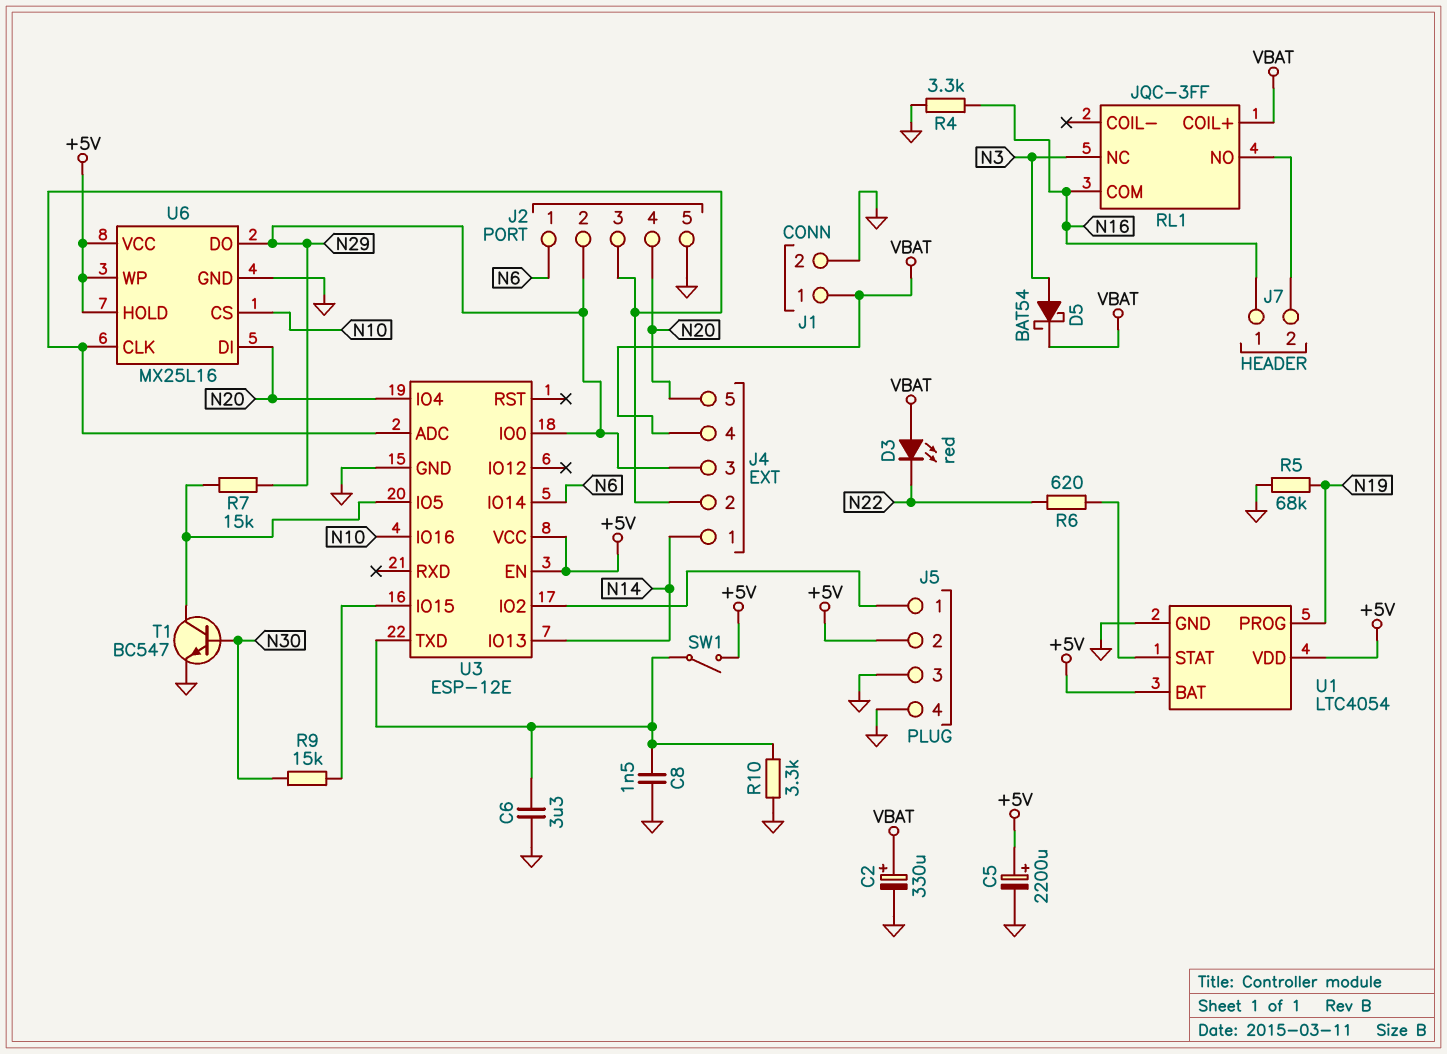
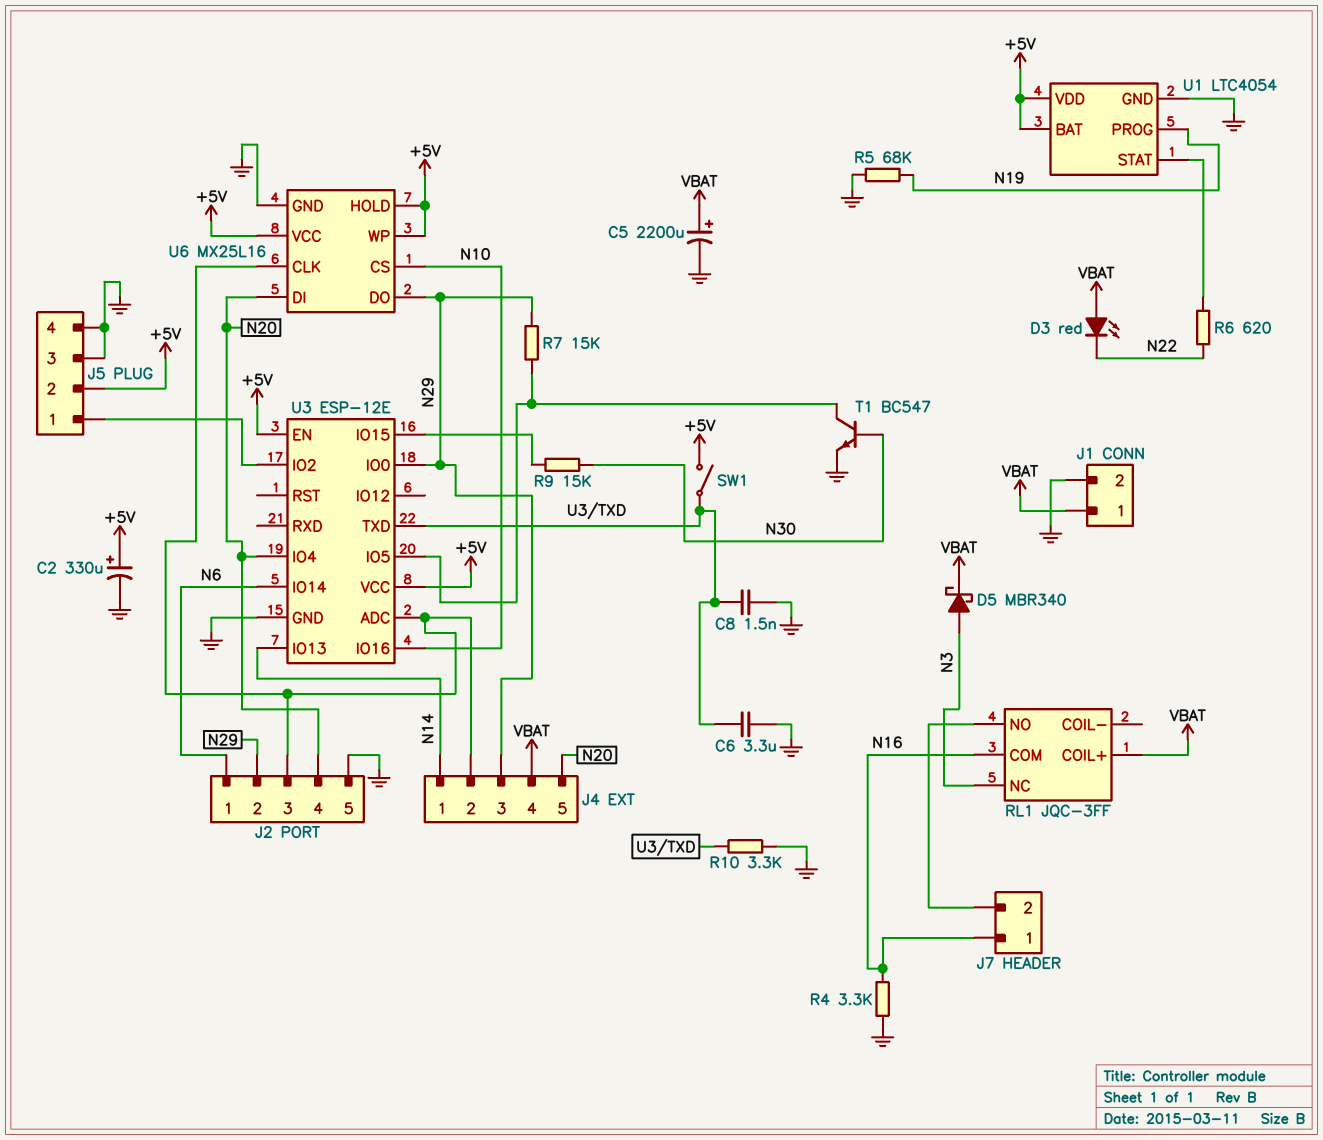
C2: 330uF (plus VBAT, minus GND) -> 330uF (plus +5V, minus GND)
C5: 2200uF (plus +5V, minus GND) -> 2200uF (plus VBAT, minus GND)
D5: schottky BAT54 (A N3, K VBAT) -> schottky MBR340 (A N3, K VBAT)

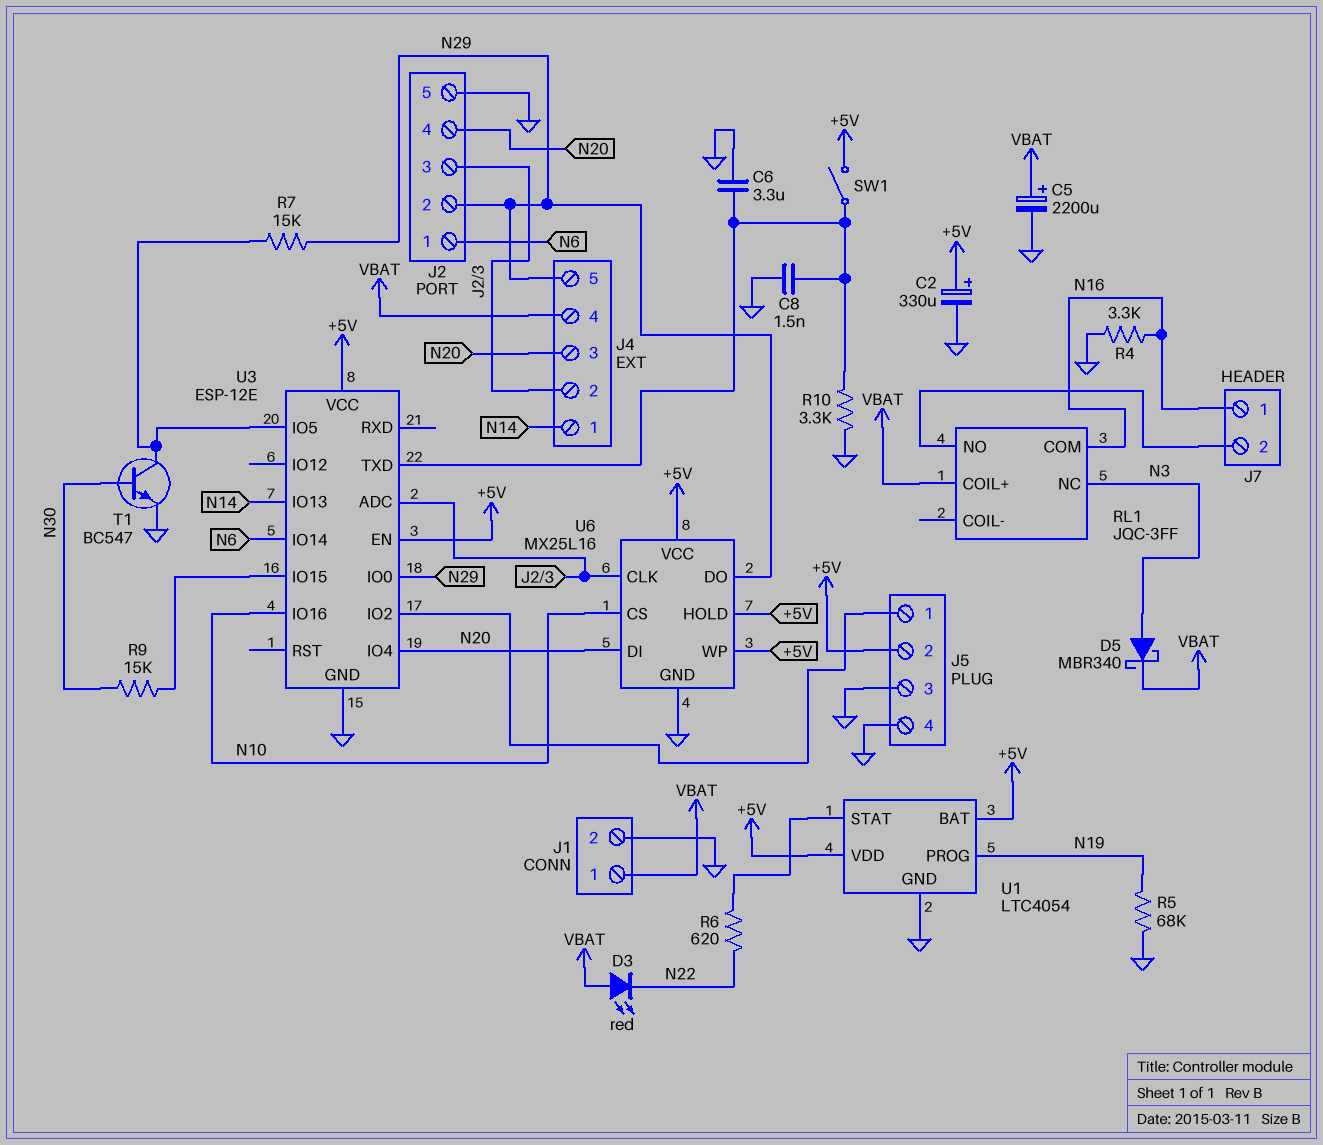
J4 pin 3: N29 -> N20
J4 pin 5: N20 -> N29

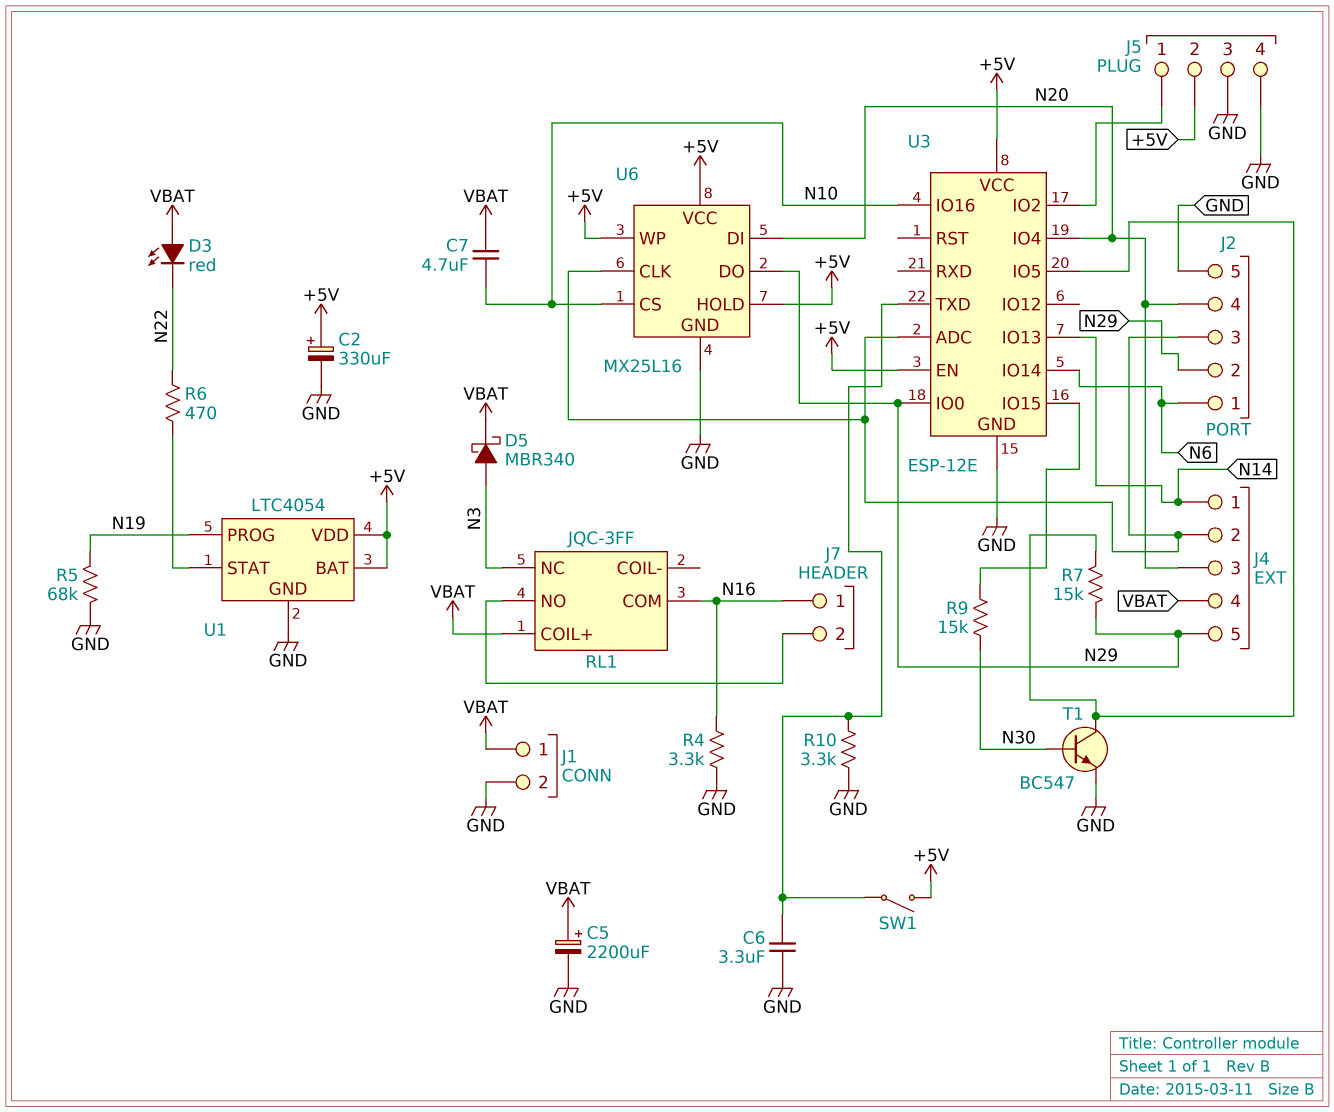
C7: none -> 4.7uF (N10, VBAT)
C8: 1.5nF (GND, U3/TXD) -> none
R6: 620 (N22, U1/STAT) -> 470 (N22, U1/STAT)

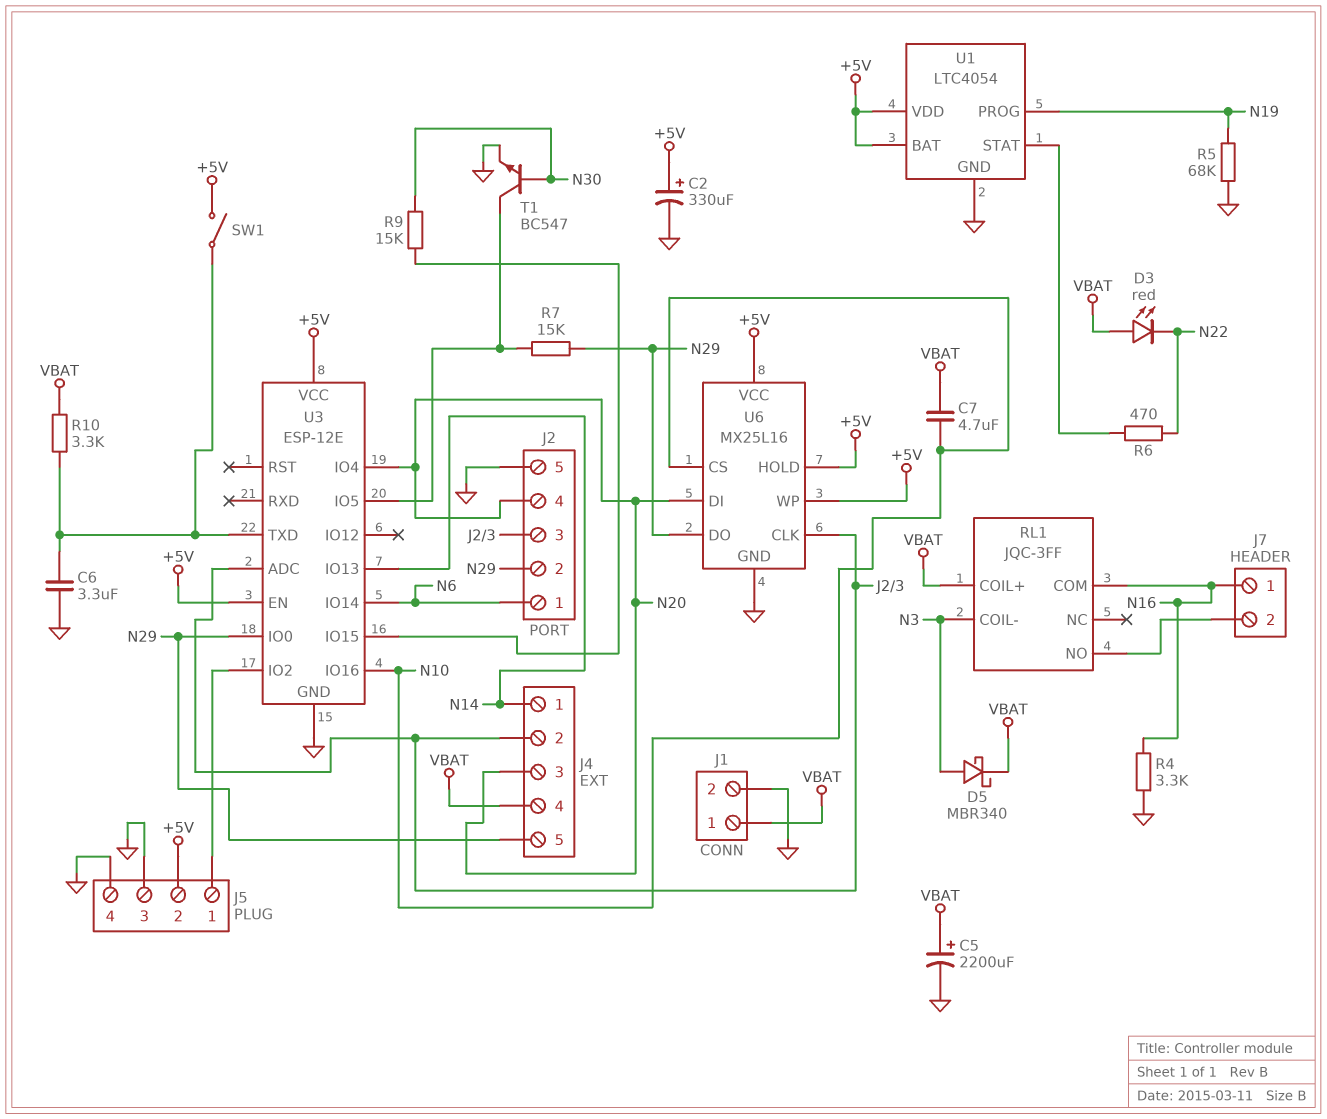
R10: 3.3k (GND, U3/TXD) -> 3.3k (U3/TXD, VBAT)
RL1 pin COIL-: none -> N3
RL1 pin NC: N3 -> none

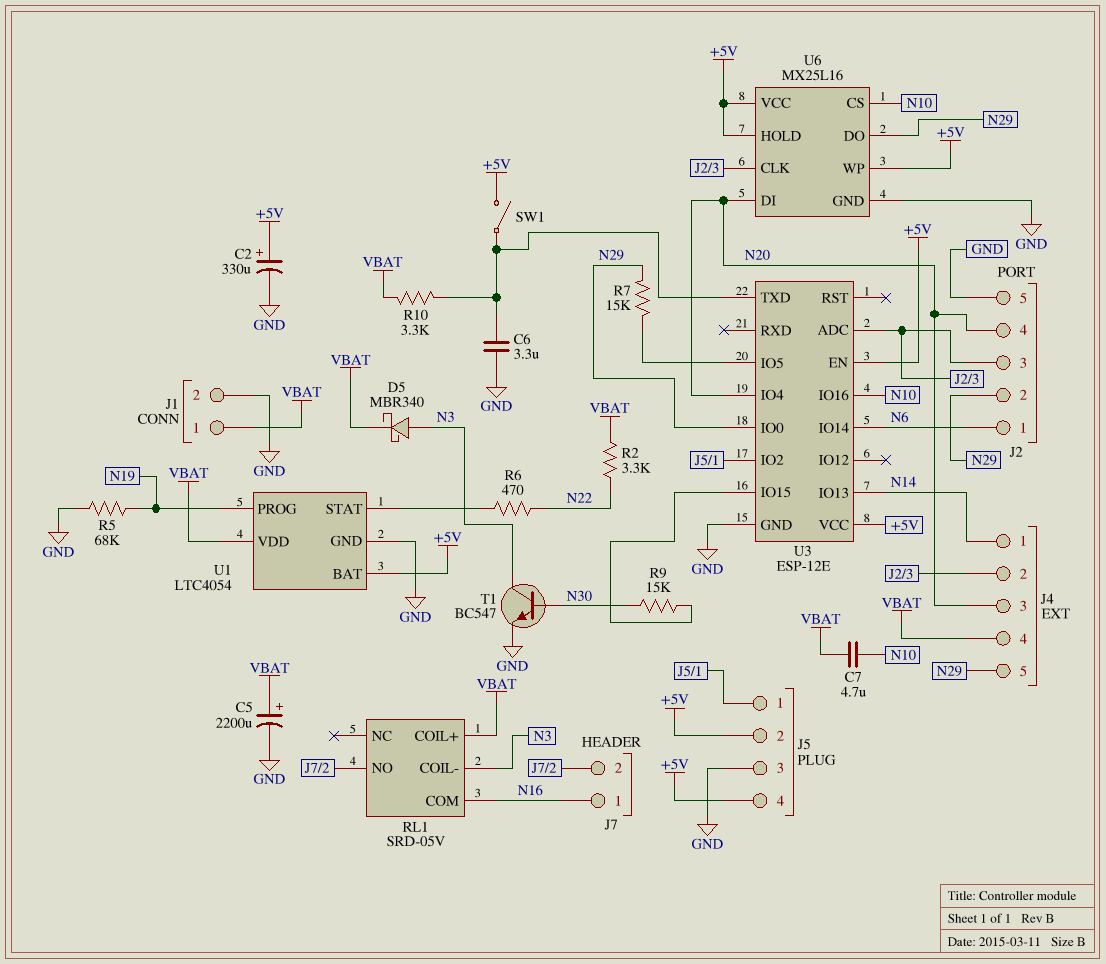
D3: LED red (A VBAT, K N22) -> none
J5 pin 4: GND -> +5V
R2: none -> 3.3k (N22, VBAT)
R4: 3.3k (GND, N16) -> none
RL1: JQC-3FF -> SRD-05V
T1: NPN BC547 (B N30, C U3/IO5, E GND) -> NPN BC547 (B N30, C N3, E GND)
U1 pin VDD: +5V -> VBAT

